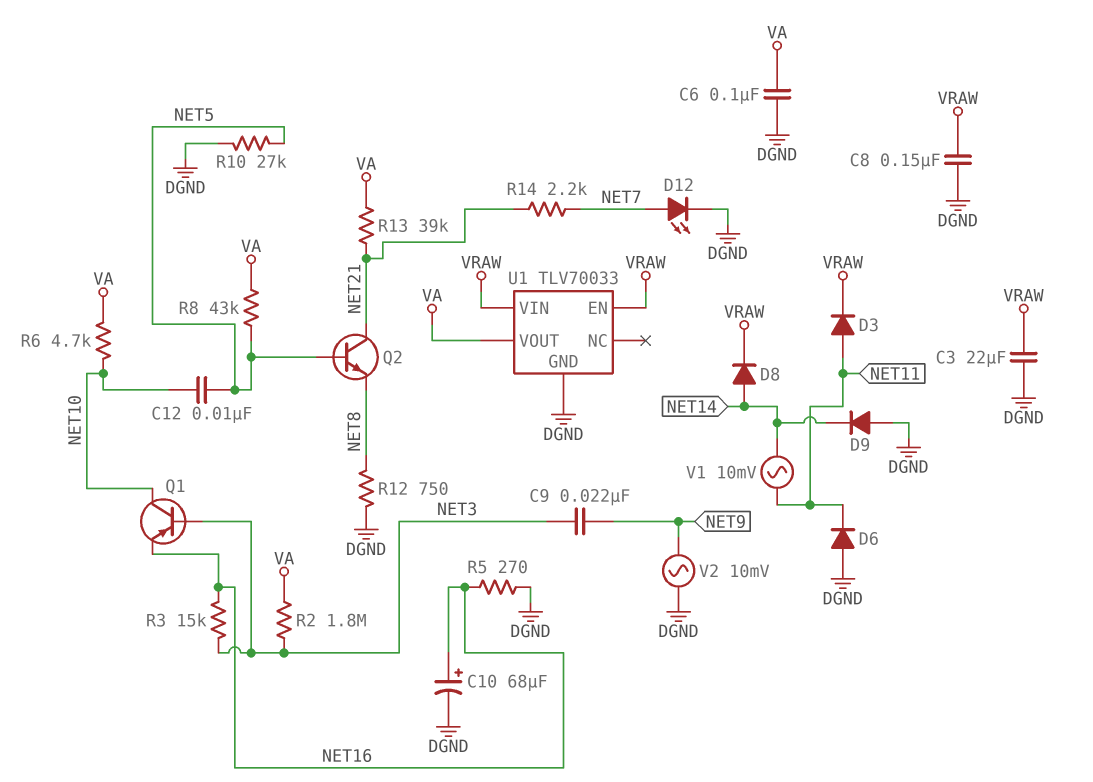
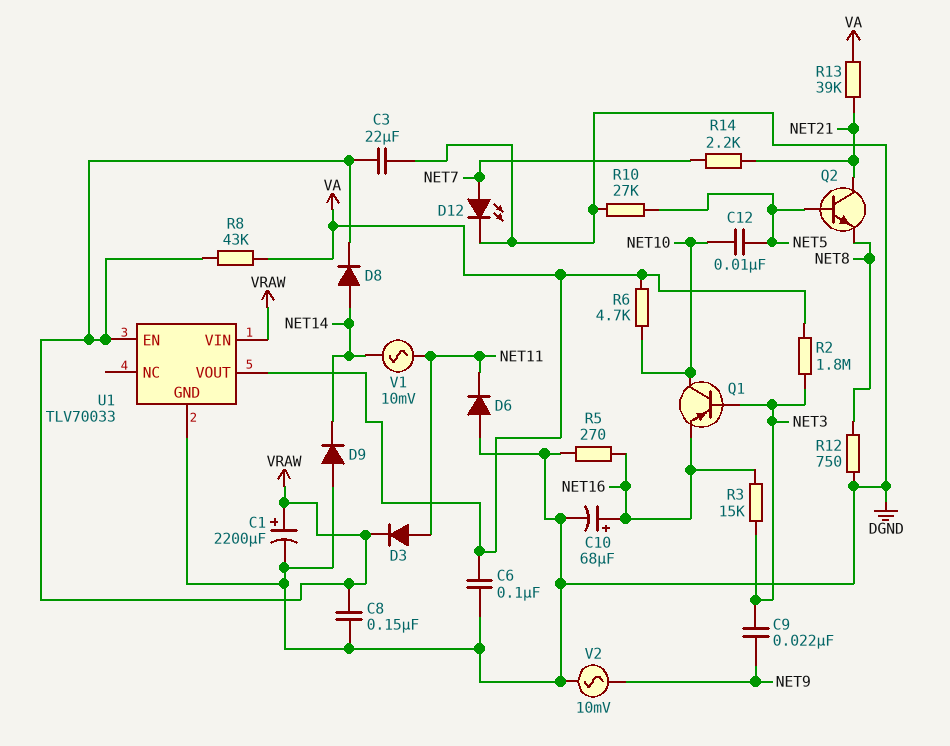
C1: none -> 2200uF (plus VRAW, minus DGND)
R8: 43k (NET5, VA) -> 43k (VA, VRAW)

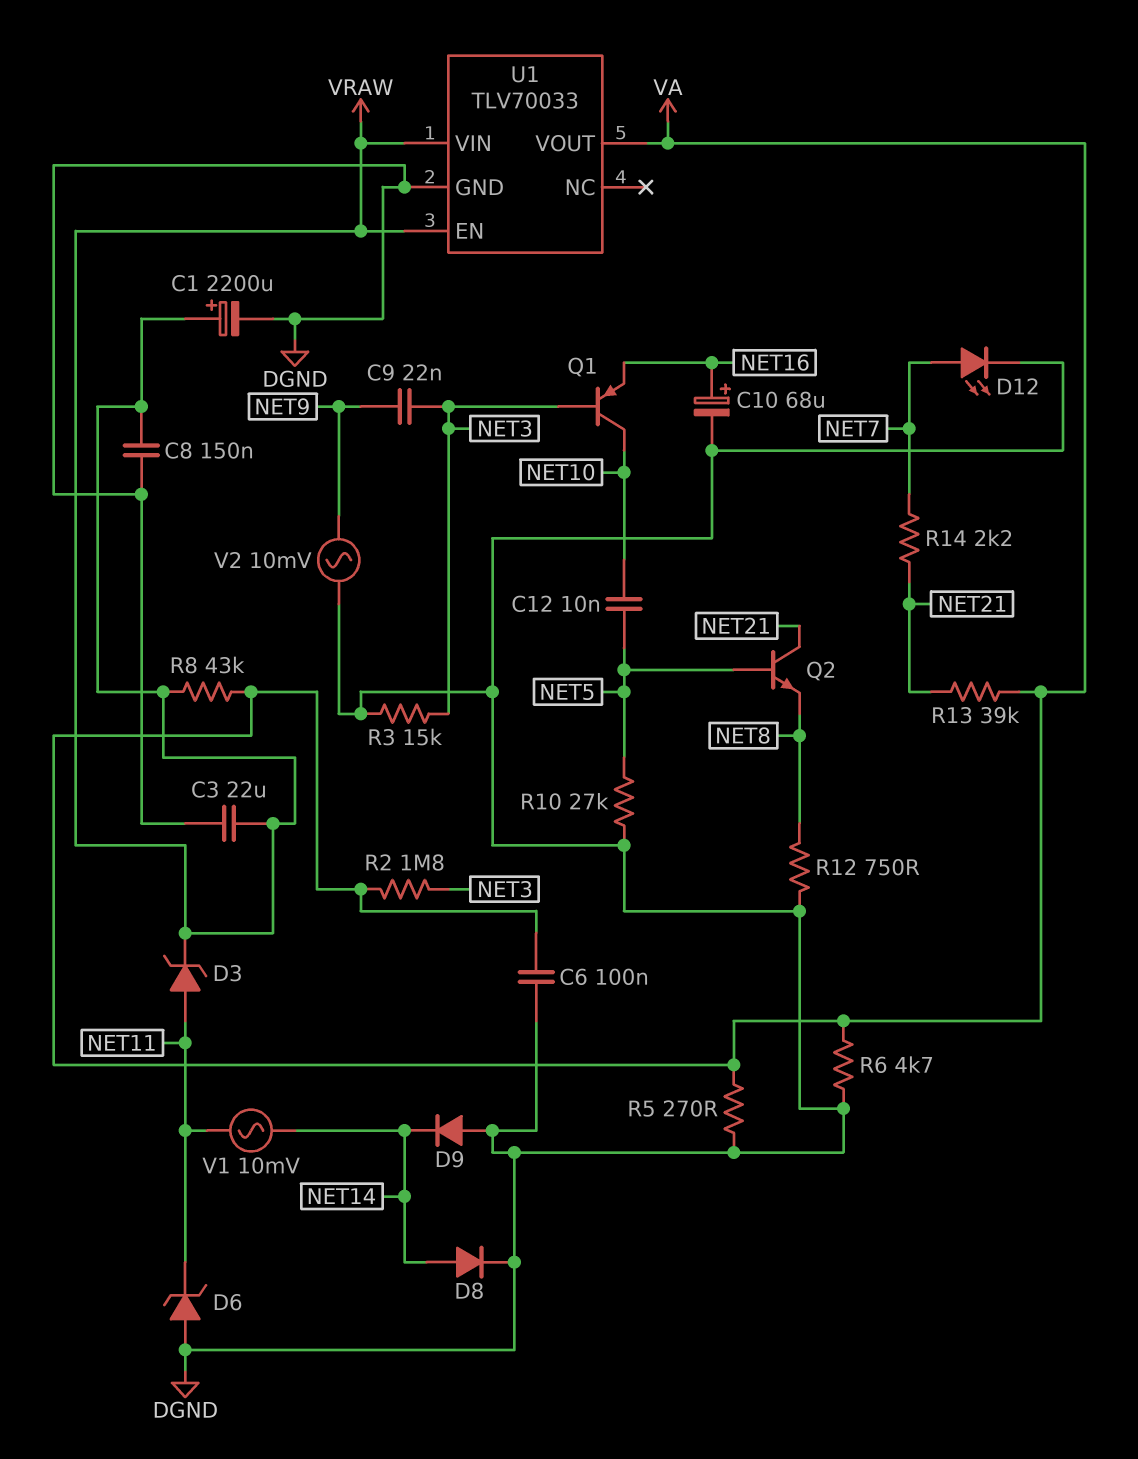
D3: diode (A NET11, K VRAW) -> zener (A NET11, K VRAW)
D6: diode (A DGND, K NET11) -> zener (A DGND, K NET11)
D8: diode (A NET14, K VRAW) -> diode (A NET14, K DGND)
R3: 15k (NET3, NET16) -> 15k (DGND, NET3)
R5: 270 (DGND, NET16) -> 270 (DGND, VA)
R6: 4.7k (NET10, VA) -> 4.7k (DGND, VA)

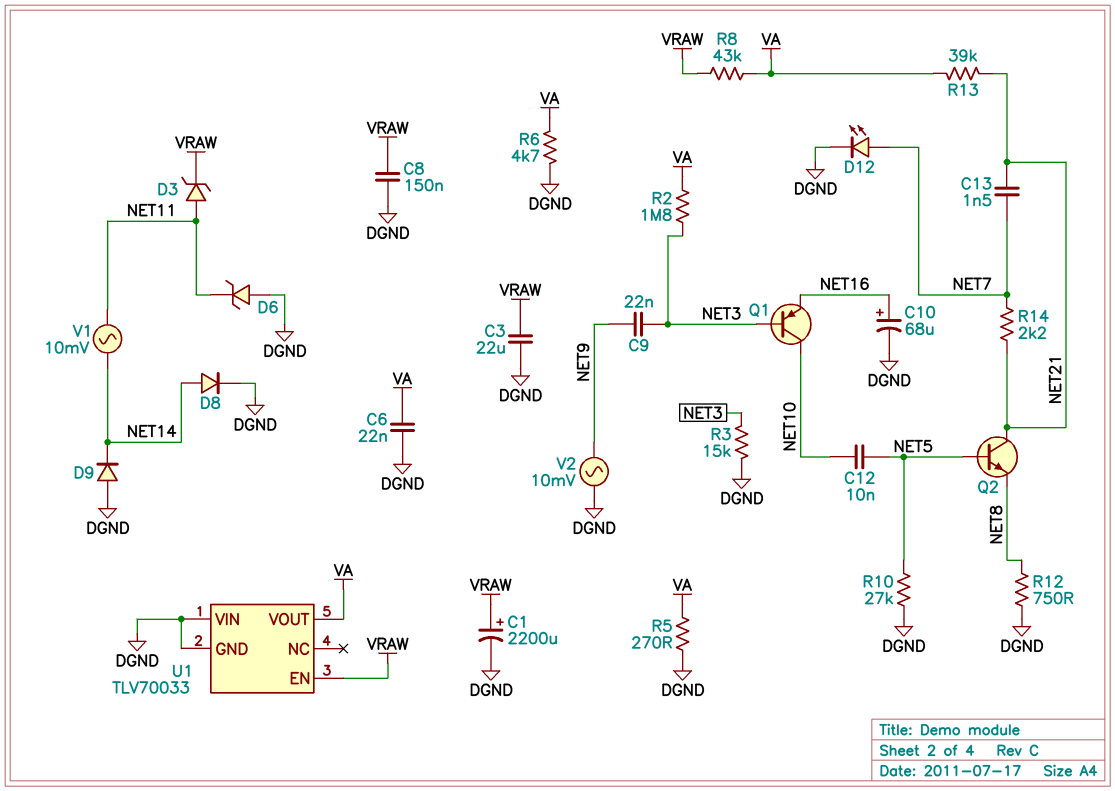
C6: 100nF (DGND, VA) -> 22nF (DGND, VA)
C13: none -> 1.5nF (NET7, NET21)
U1 pin VIN: VRAW -> DGND

